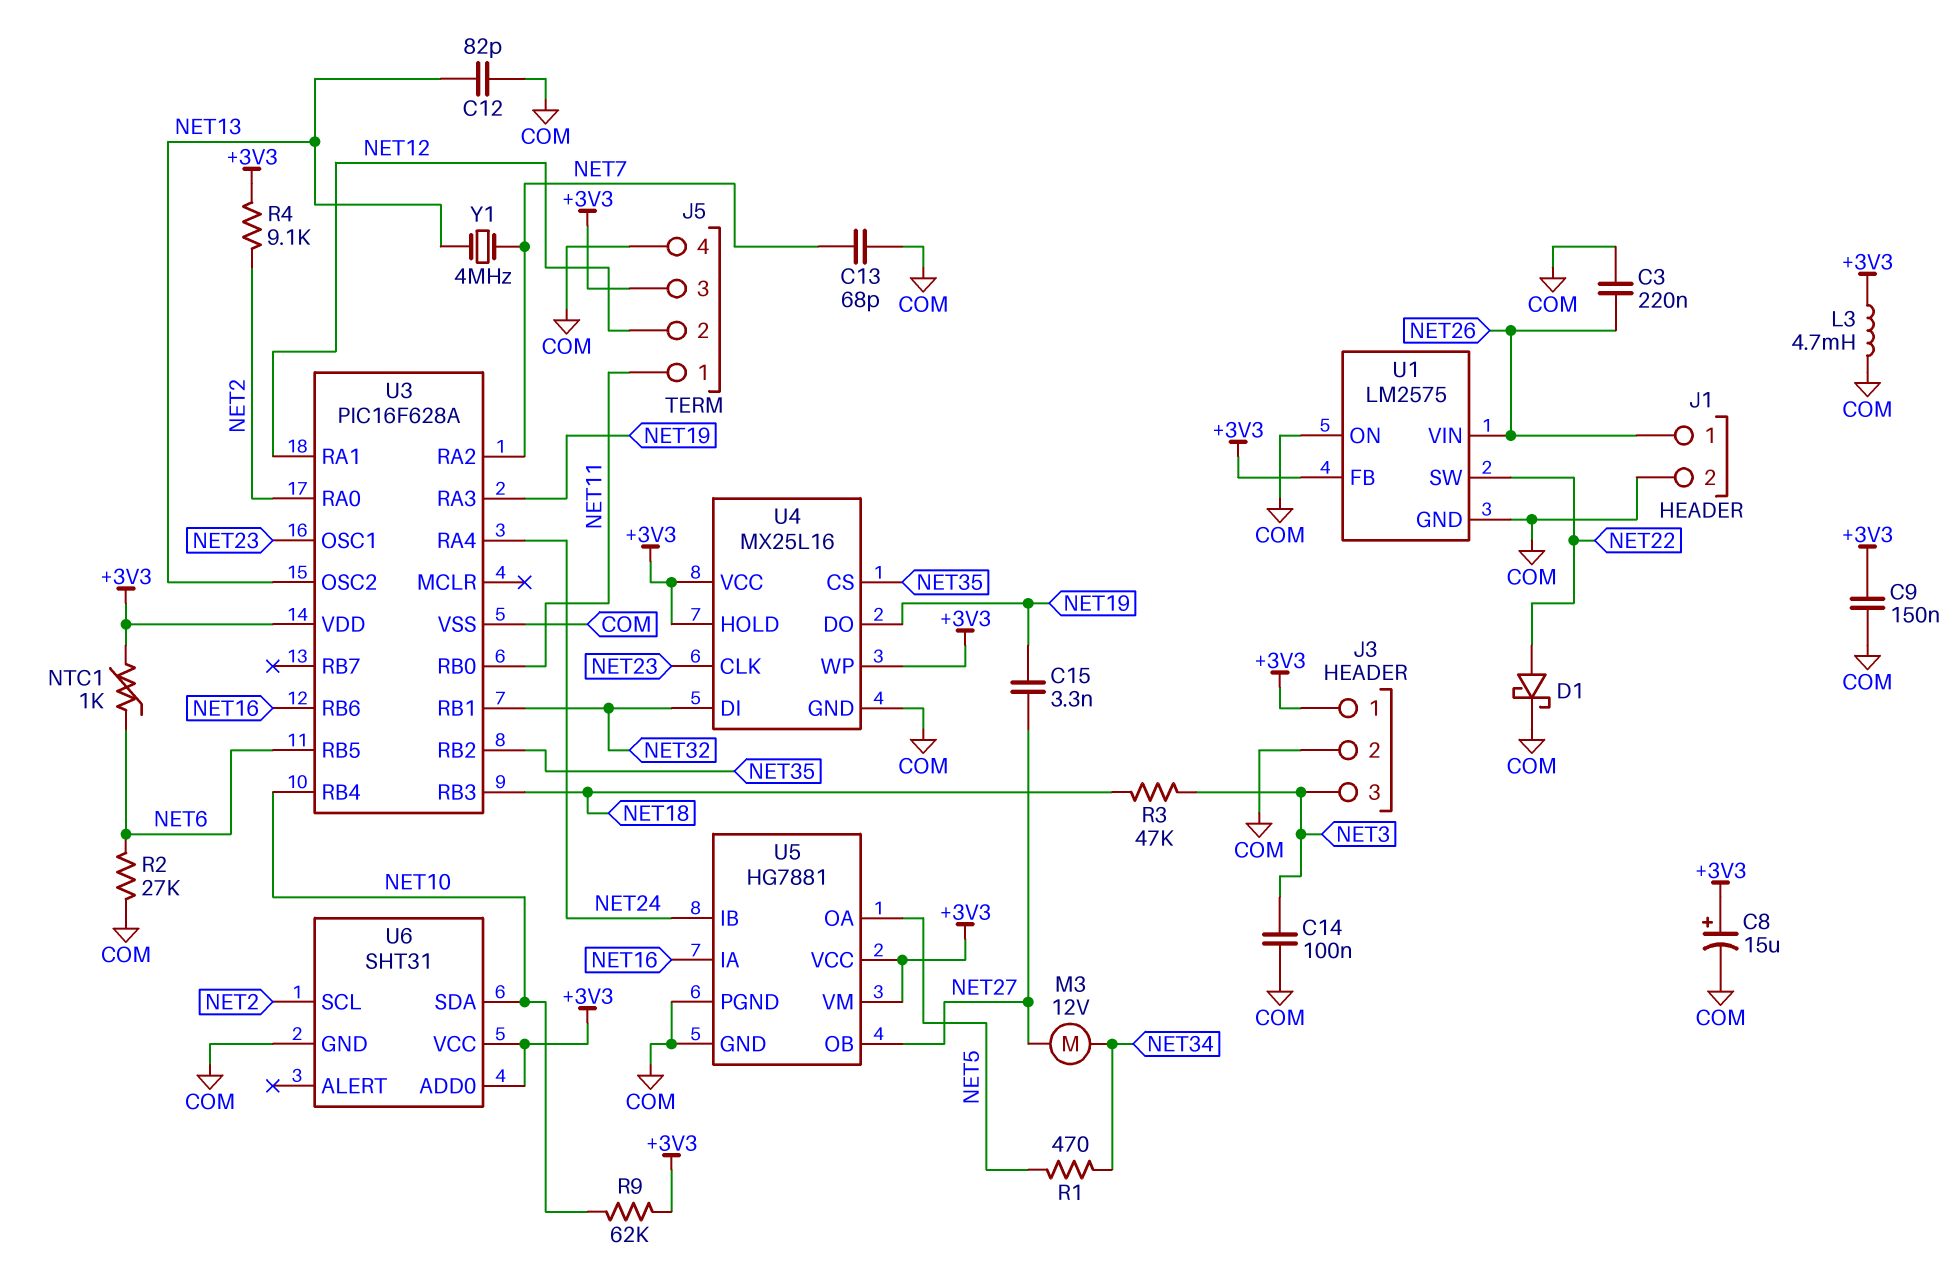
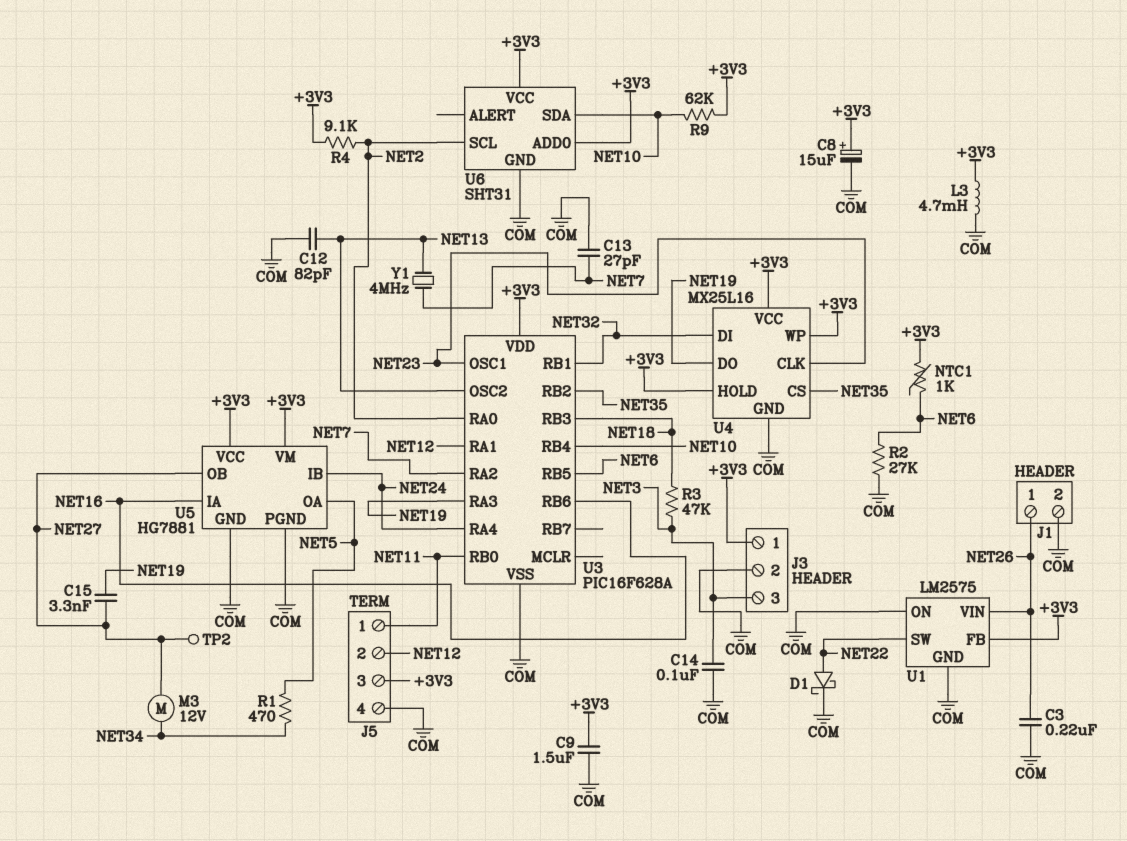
C9: 150nF (+3V3, COM) -> 1.5uF (+3V3, COM)
C13: 68pF (COM, NET7) -> 27pF (COM, NET7)
TP2: none -> test point (NET27)

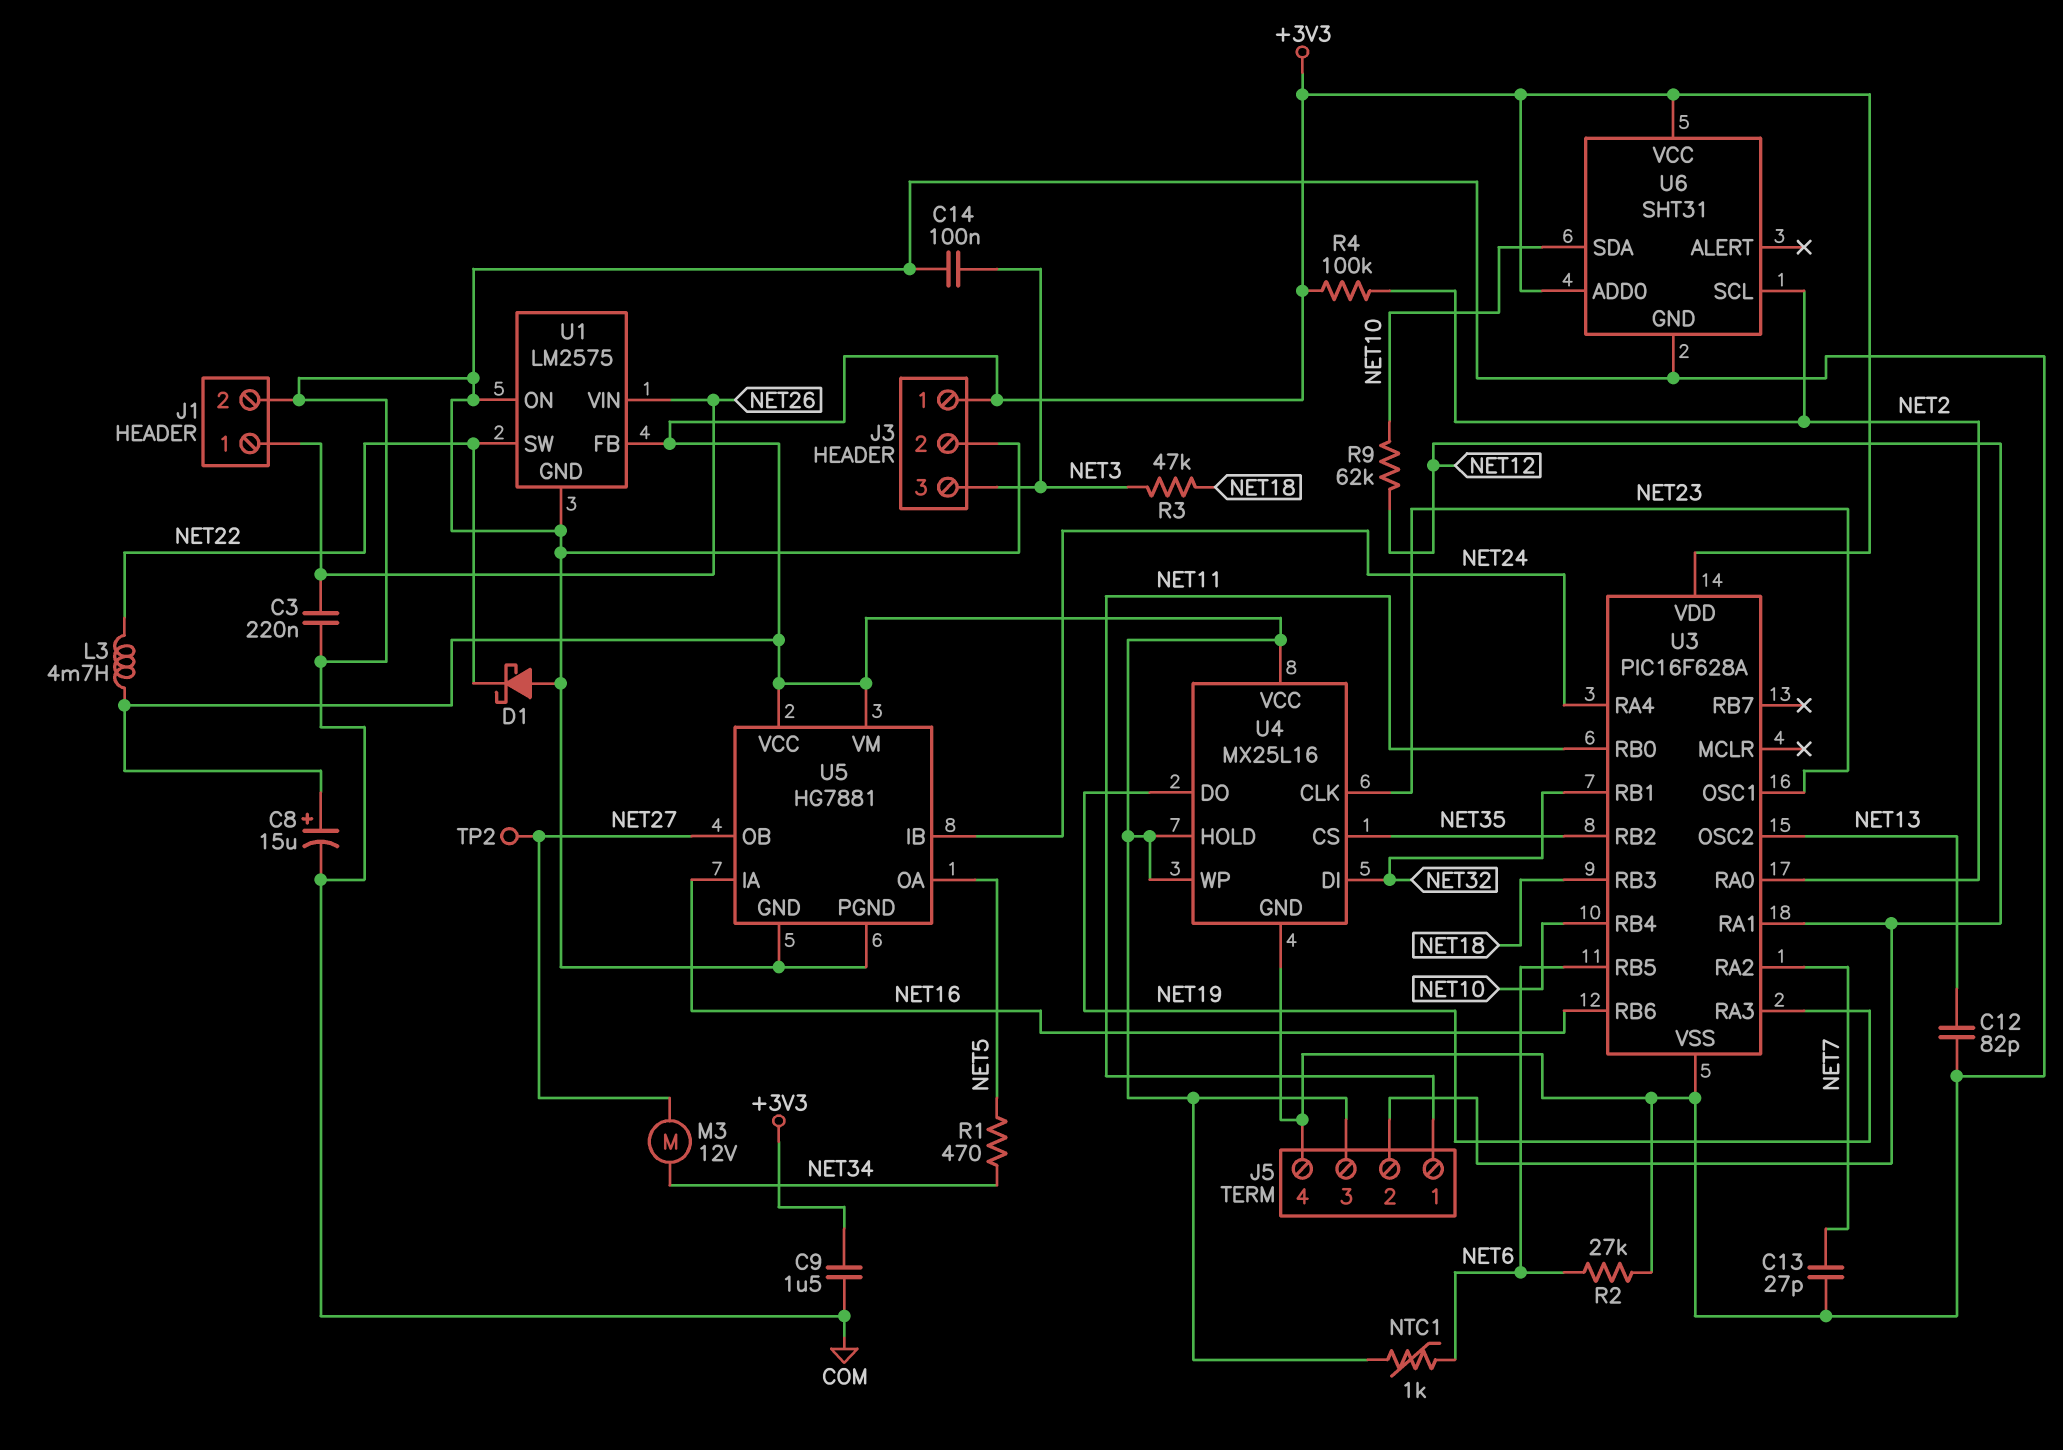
C15: 3.3nF (NET19, NET27) -> none
D1: schottky (A NET22, K COM) -> schottky (A COM, K NET22)
L3: 4.7mH (+3V3, COM) -> 4.7mH (+3V3, NET22)
R4: 9.1k (+3V3, NET2) -> 100k (+3V3, NET2)
R9: 62k (+3V3, NET10) -> 62k (NET10, NET12)
Y1: 4MHz (NET7, NET13) -> none

